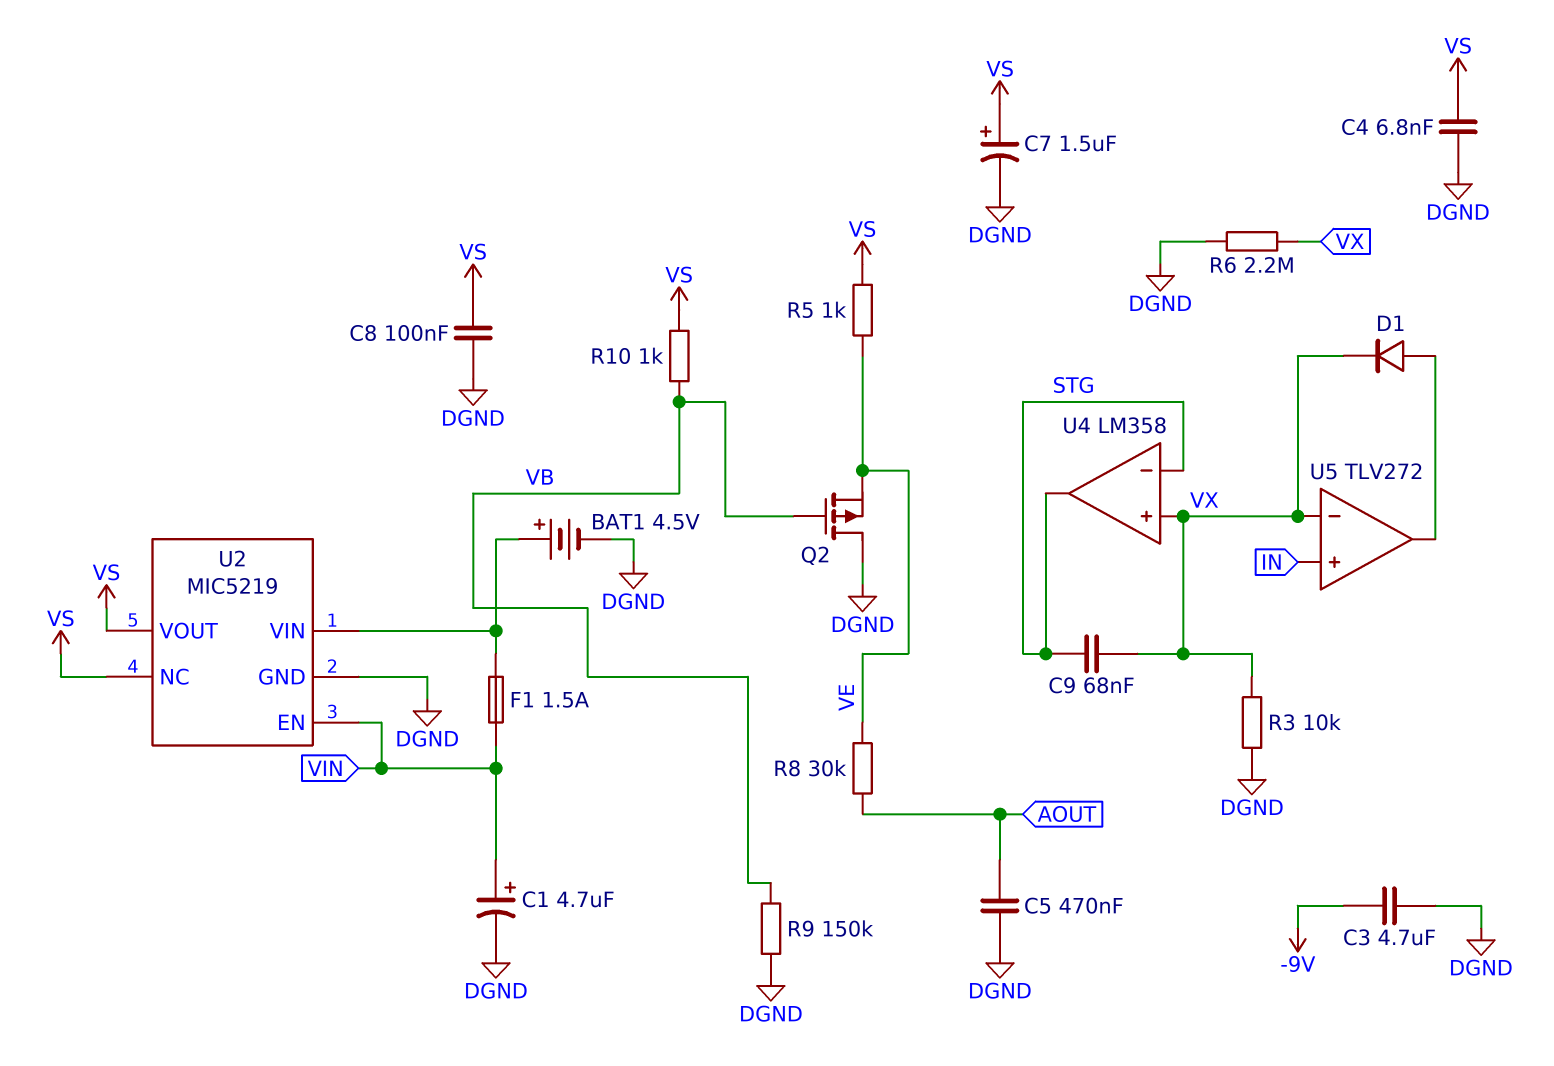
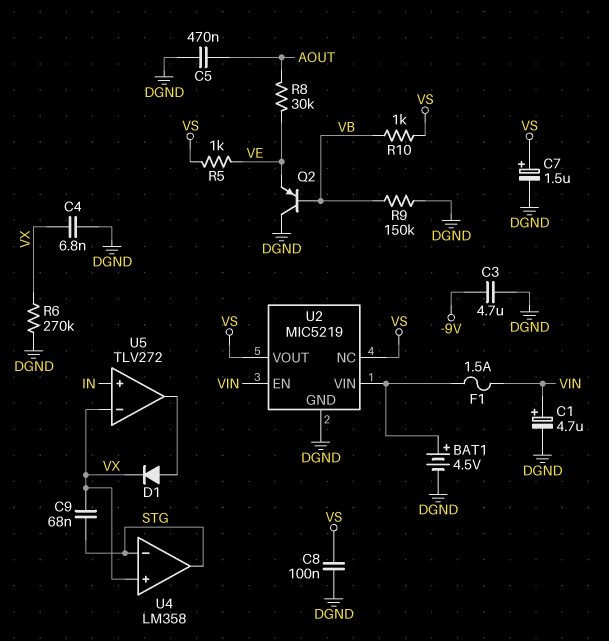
C4: 6.8nF (DGND, VS) -> 6.8nF (DGND, VX)
Q2: PMOS (G VB, D DGND, S VE) -> PNP (B VB, C DGND, E VE)
R3: 10k (DGND, VX) -> none
R6: 2.2M (DGND, VX) -> 270k (DGND, VX)

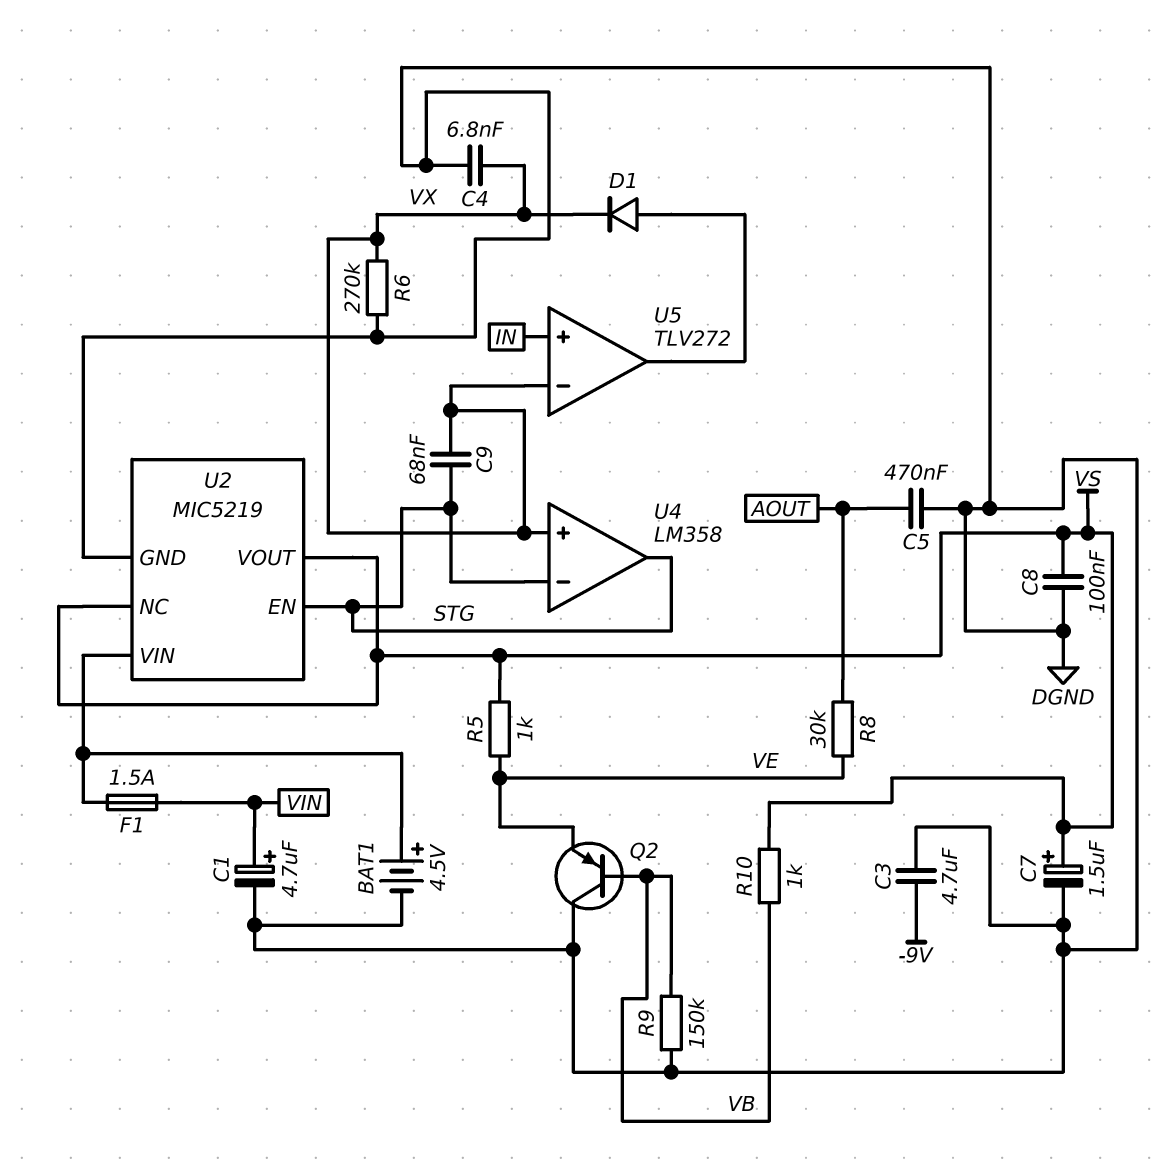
U2 pin EN: VIN -> STG

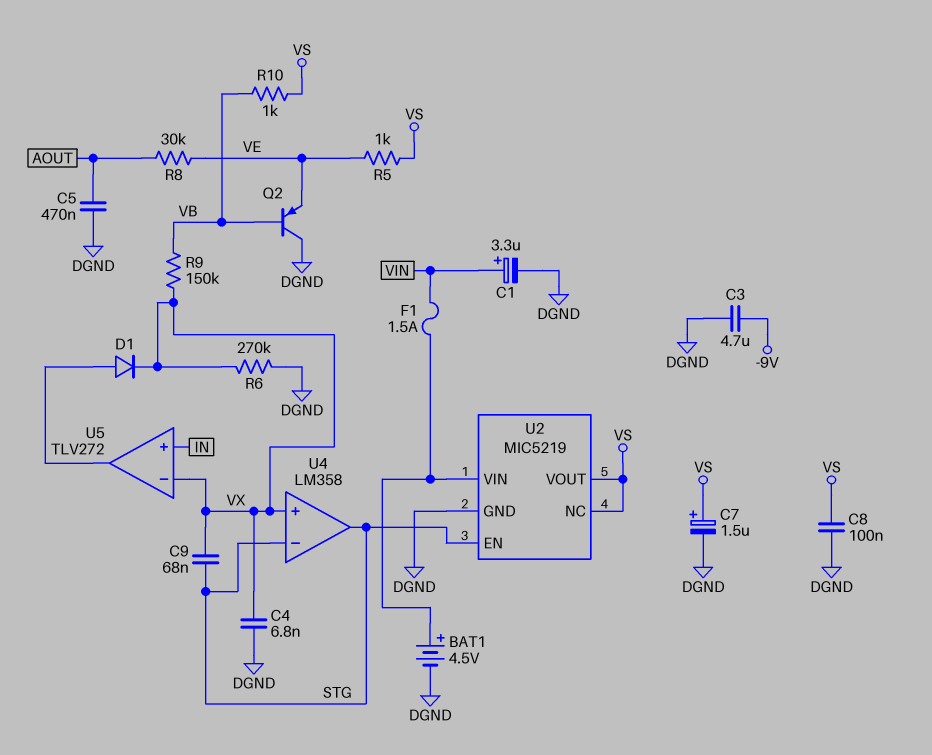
C1: 4.7uF (plus VIN, minus DGND) -> 3.3uF (plus VIN, minus DGND)
R9: 150k (DGND, VB) -> 150k (VB, VX)

